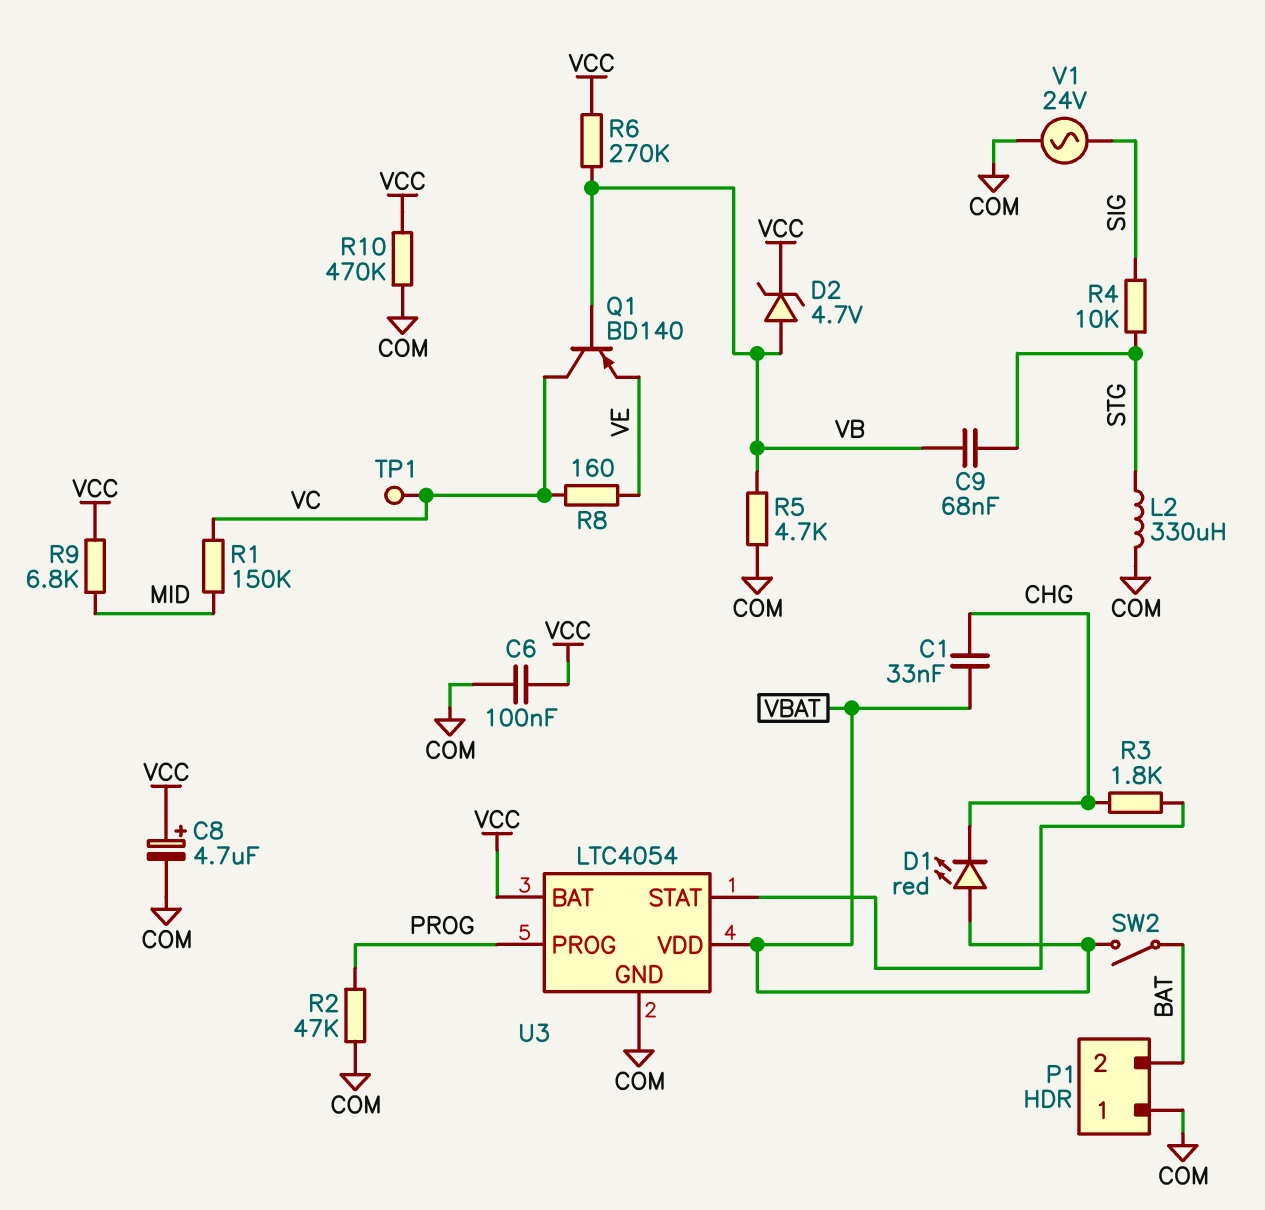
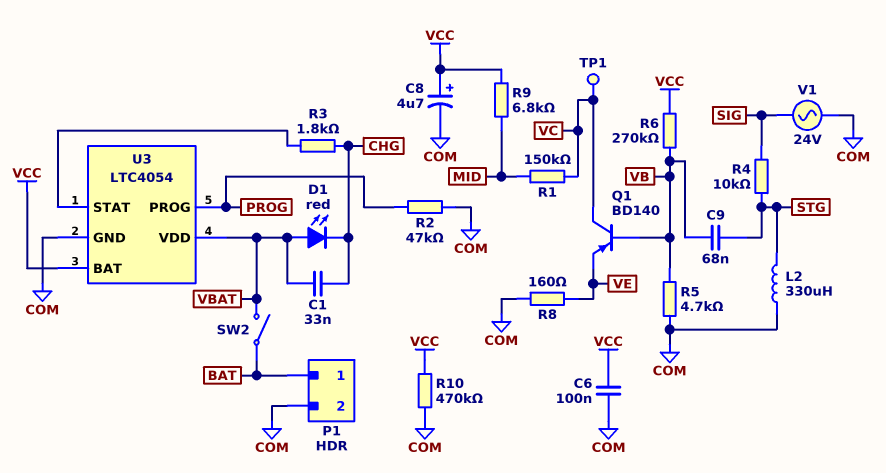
D2: zener 4.7V (A VB, K VCC) -> none
P1 pin 1: COM -> BAT
P1 pin 2: BAT -> COM
R8: 160 (VC, VE) -> 160 (COM, VE)

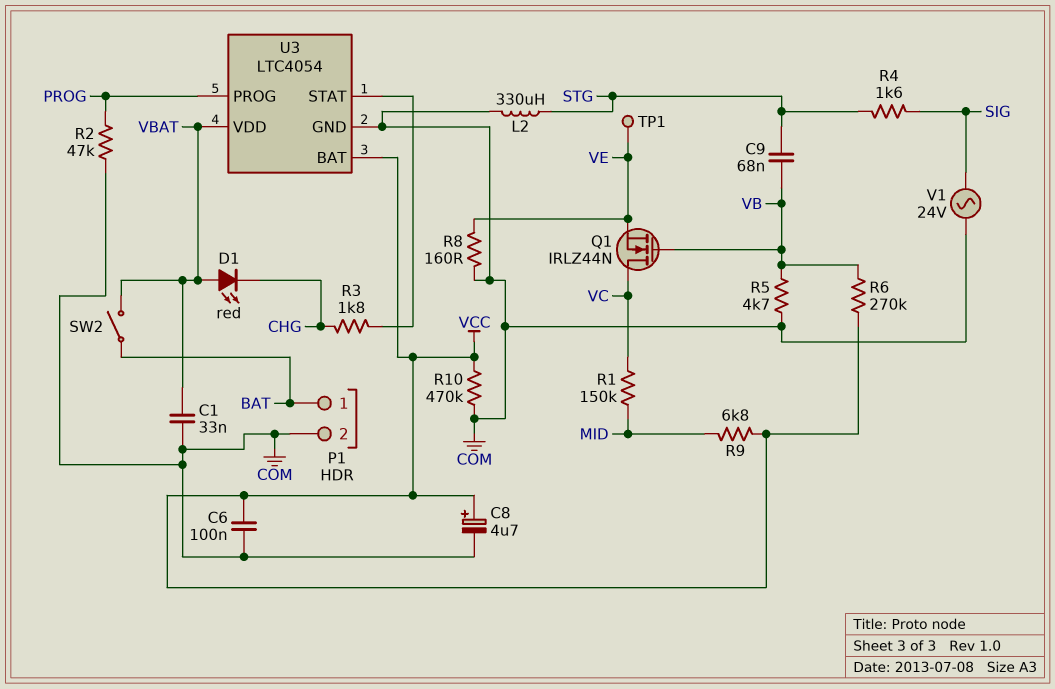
C1: 33nF (CHG, VBAT) -> 33nF (COM, VBAT)
Q1: PNP BD140 (B VB, C VC, E VE) -> NMOS IRLZ44N (G VB, D VC, S VE)
R4: 10k (SIG, STG) -> 1.6k (SIG, STG)
TP1: test point (VC) -> test point (VE)

